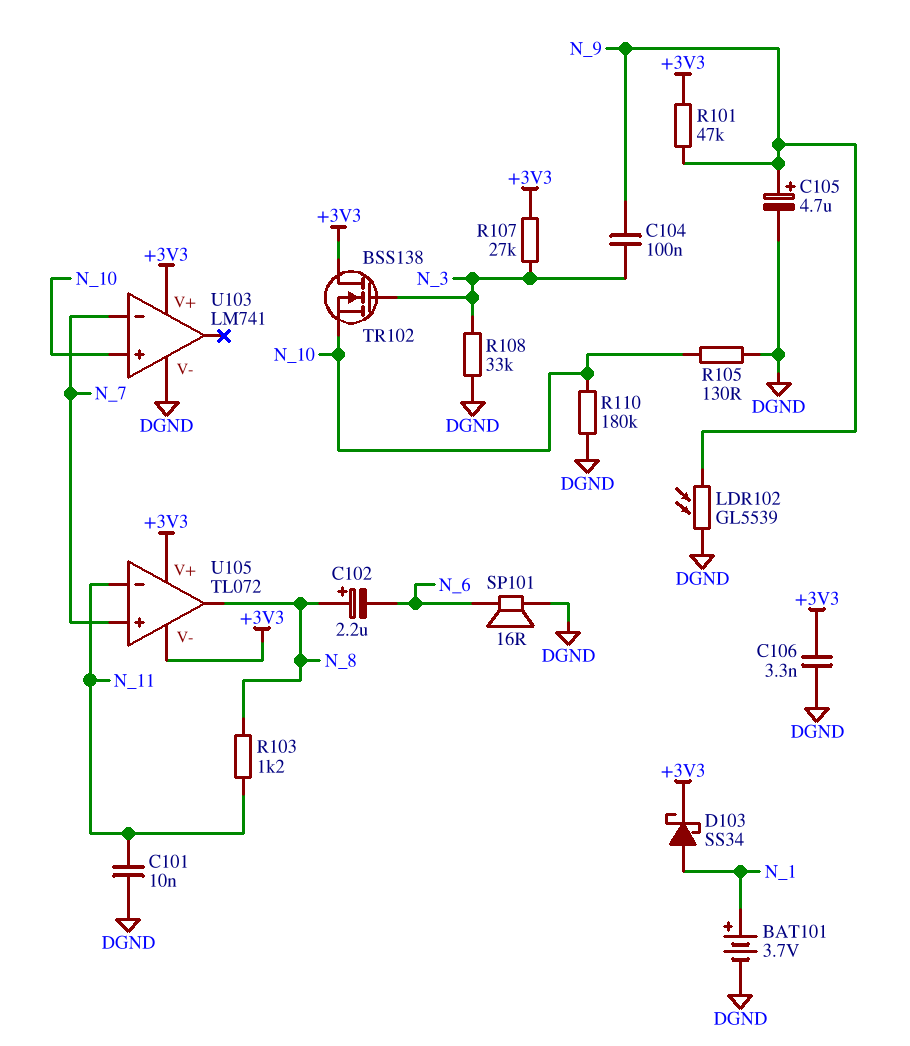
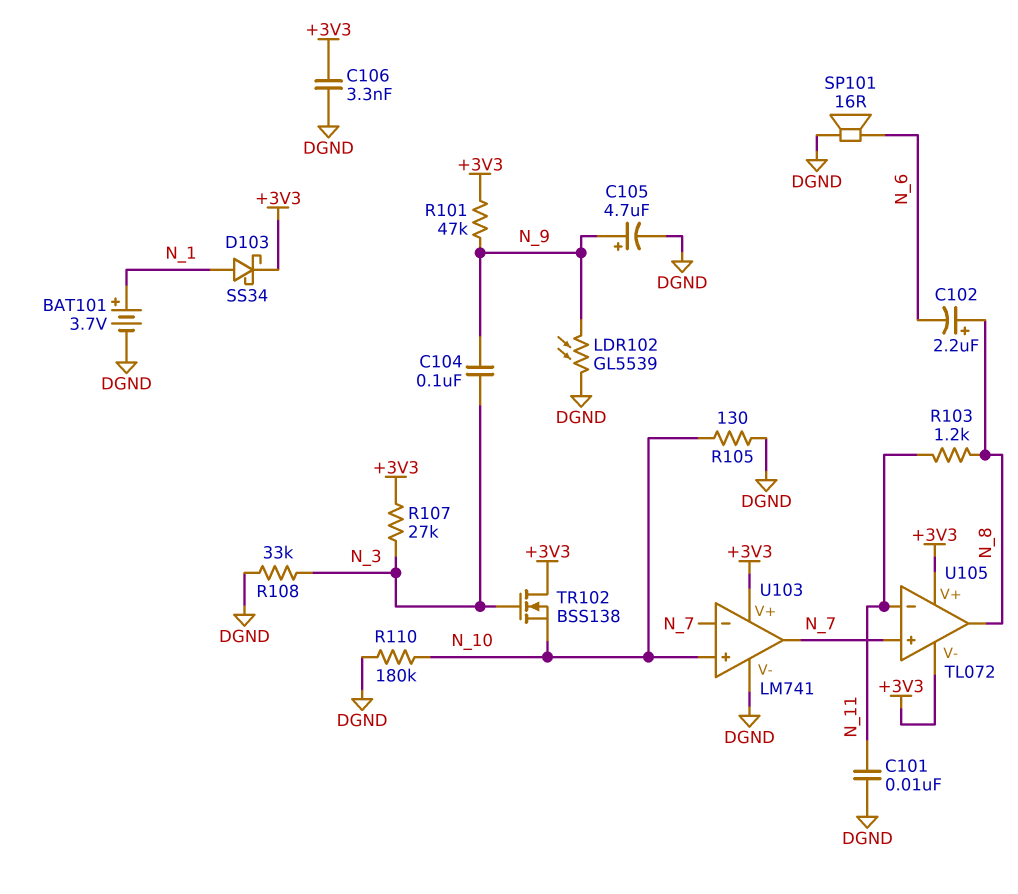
U103 pin out: none -> N_7

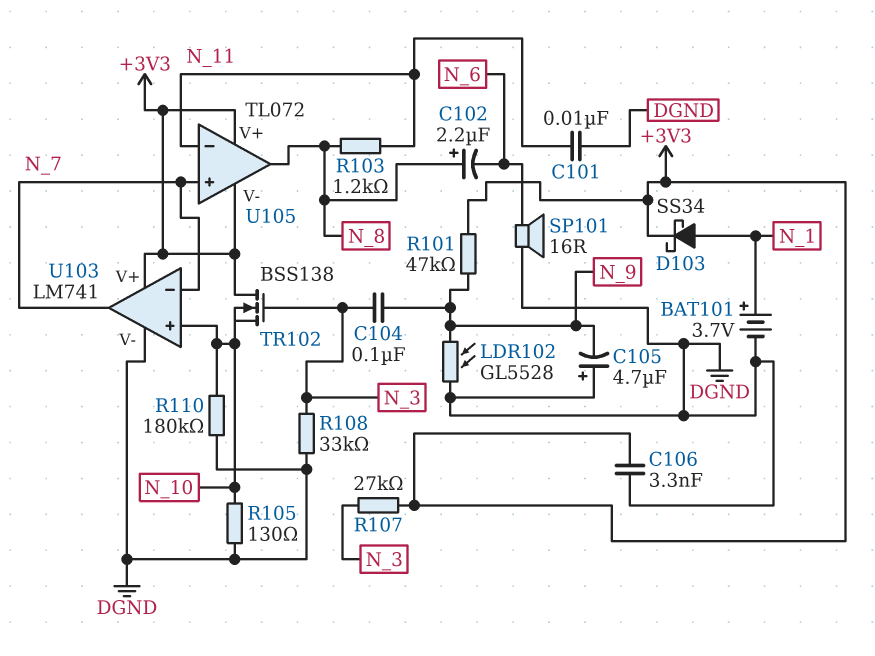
C105: 4.7uF (plus N_9, minus DGND) -> 4.7uF (plus DGND, minus N_9)
LDR102: GL5539 (DGND, N_9) -> GL5528 (DGND, N_9)

